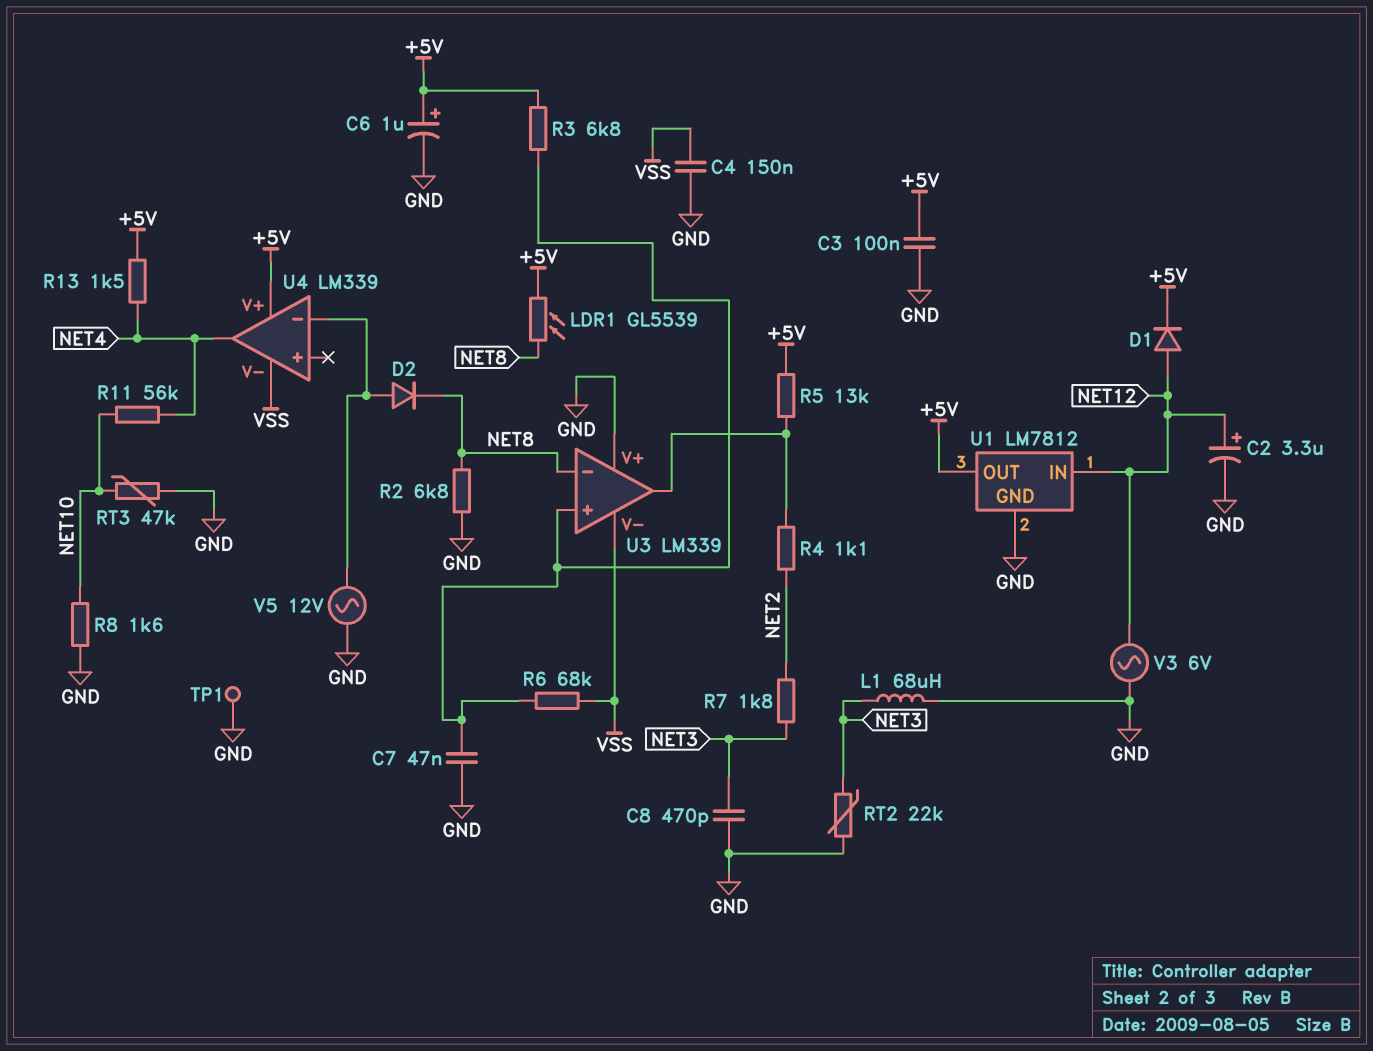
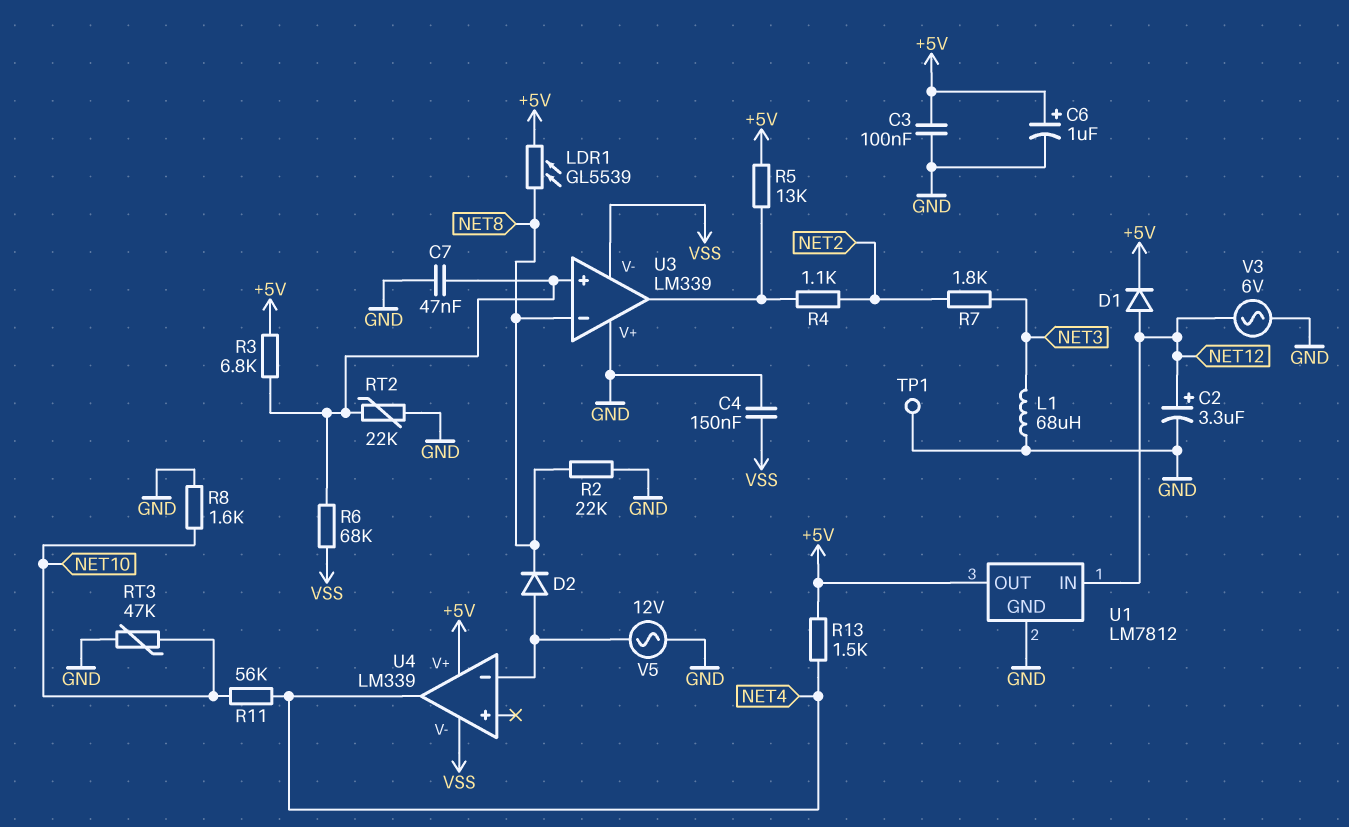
C8: 470pF (GND, NET3) -> none
R2: 6.8k (GND, NET8) -> 22k (GND, NET8)
RT2: 22k (GND, NET3) -> 22k (GND, U3/in+)

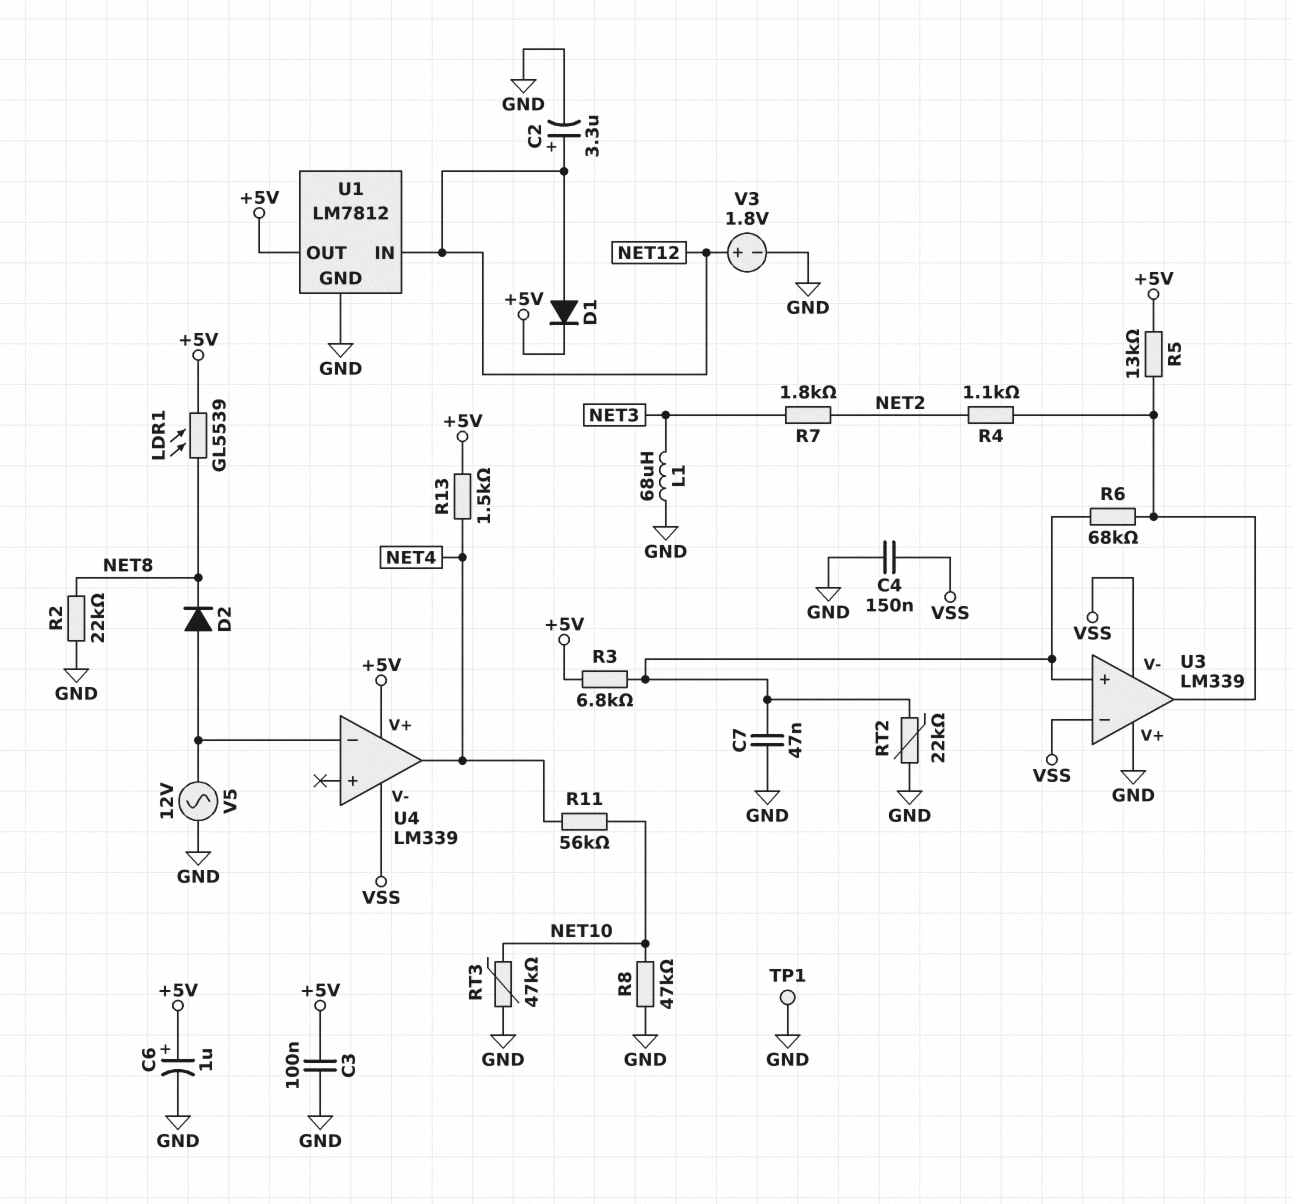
R6: 68k (U3/in+, VSS) -> 68k (U3/in+, U3/out)
R8: 1.6k (GND, NET10) -> 47k (GND, NET10)
U3 pin in-: NET8 -> VSS
V3: AC 6V (GND, NET12) -> 1.8V (plus NET12, minus GND)

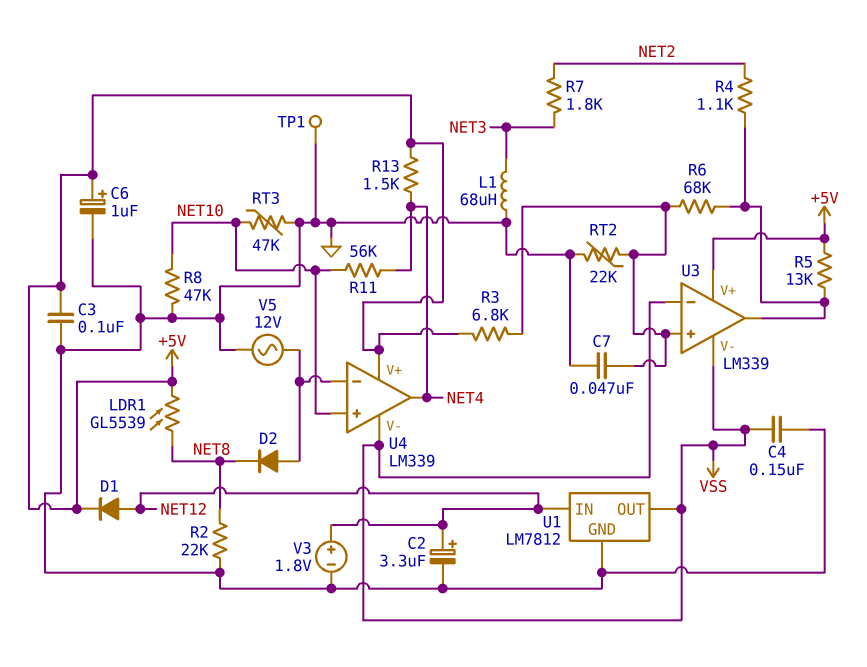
U1 pin OUT: +5V -> VSS
U3 pin V+: GND -> +5V
U4 pin in+: none -> NET10

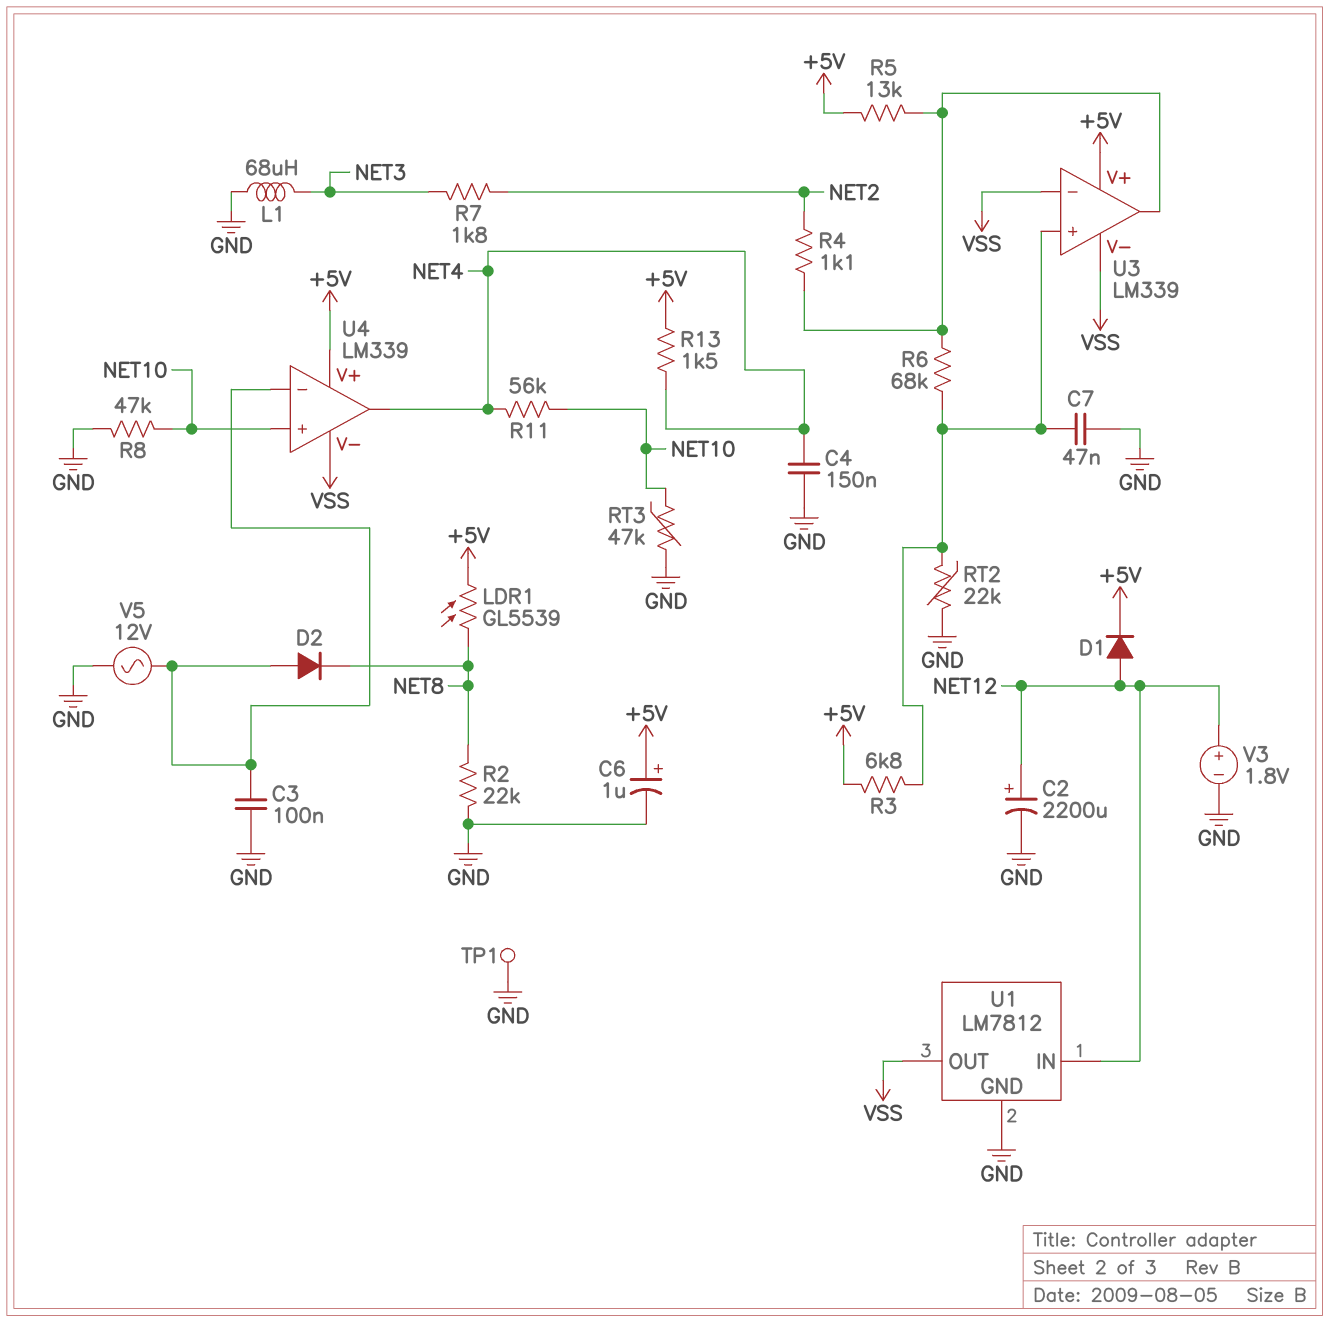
C2: 3.3uF (plus NET12, minus GND) -> 2200uF (plus NET12, minus GND)
C3: 100nF (+5V, GND) -> 100nF (GND, U4/in-)
C4: 150nF (GND, VSS) -> 150nF (GND, NET4)

